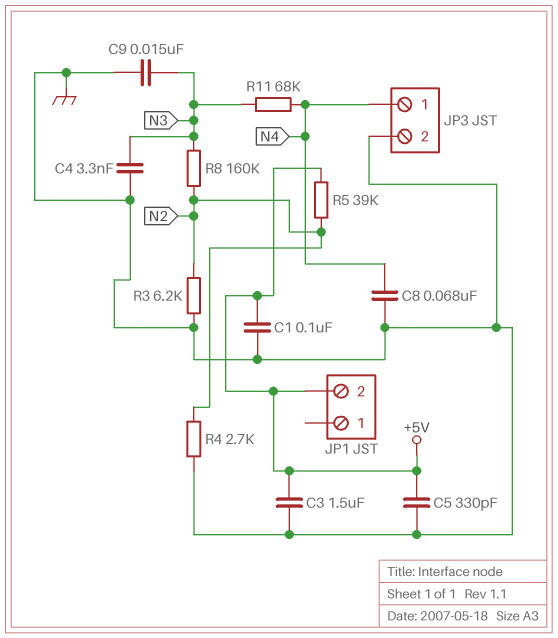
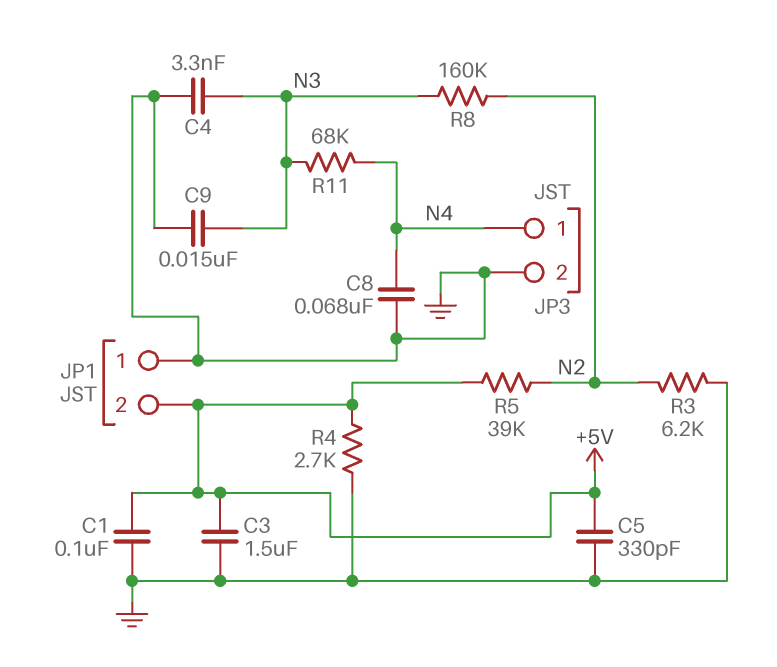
JP1 pin 1: none -> GND
R4: 2.7k (GND, N2) -> 2.7k (+5V, GND)

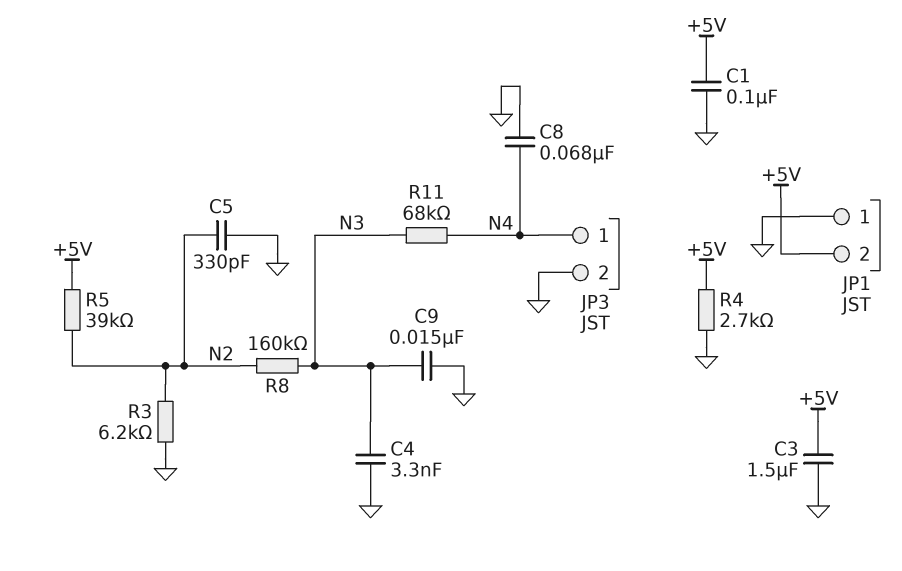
C5: 330pF (+5V, GND) -> 330pF (GND, N2)

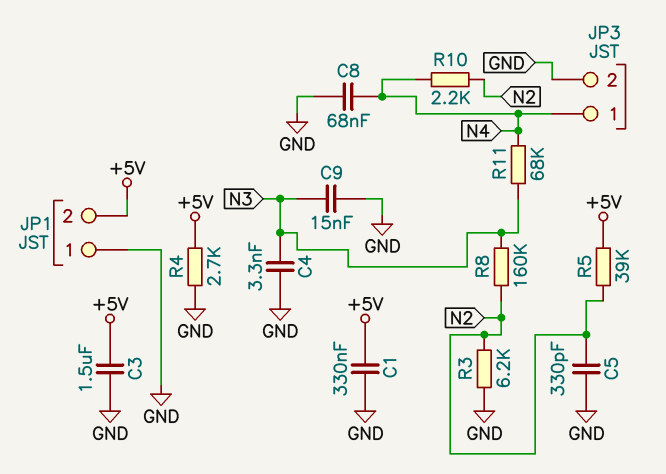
C1: 100nF (+5V, GND) -> 330nF (+5V, GND)
R10: none -> 2.2k (N2, N4)

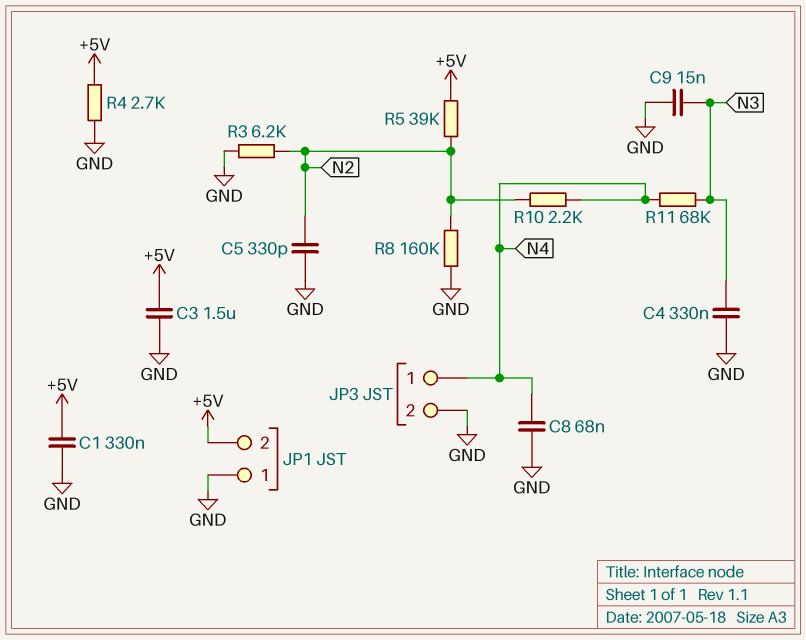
C4: 3.3nF (GND, N3) -> 330nF (GND, N3)
R8: 160k (N2, N3) -> 160k (GND, N2)

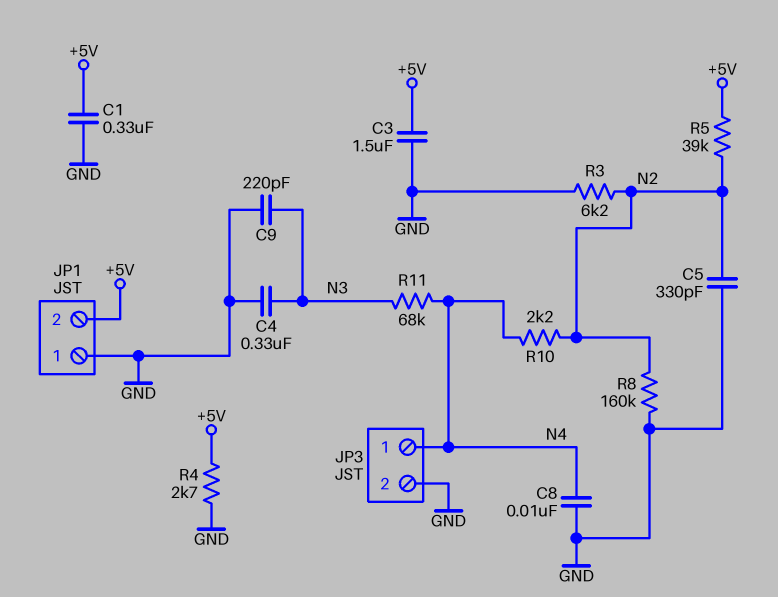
C8: 68nF (GND, N4) -> 10nF (GND, N4)
C9: 15nF (GND, N3) -> 220pF (GND, N3)

